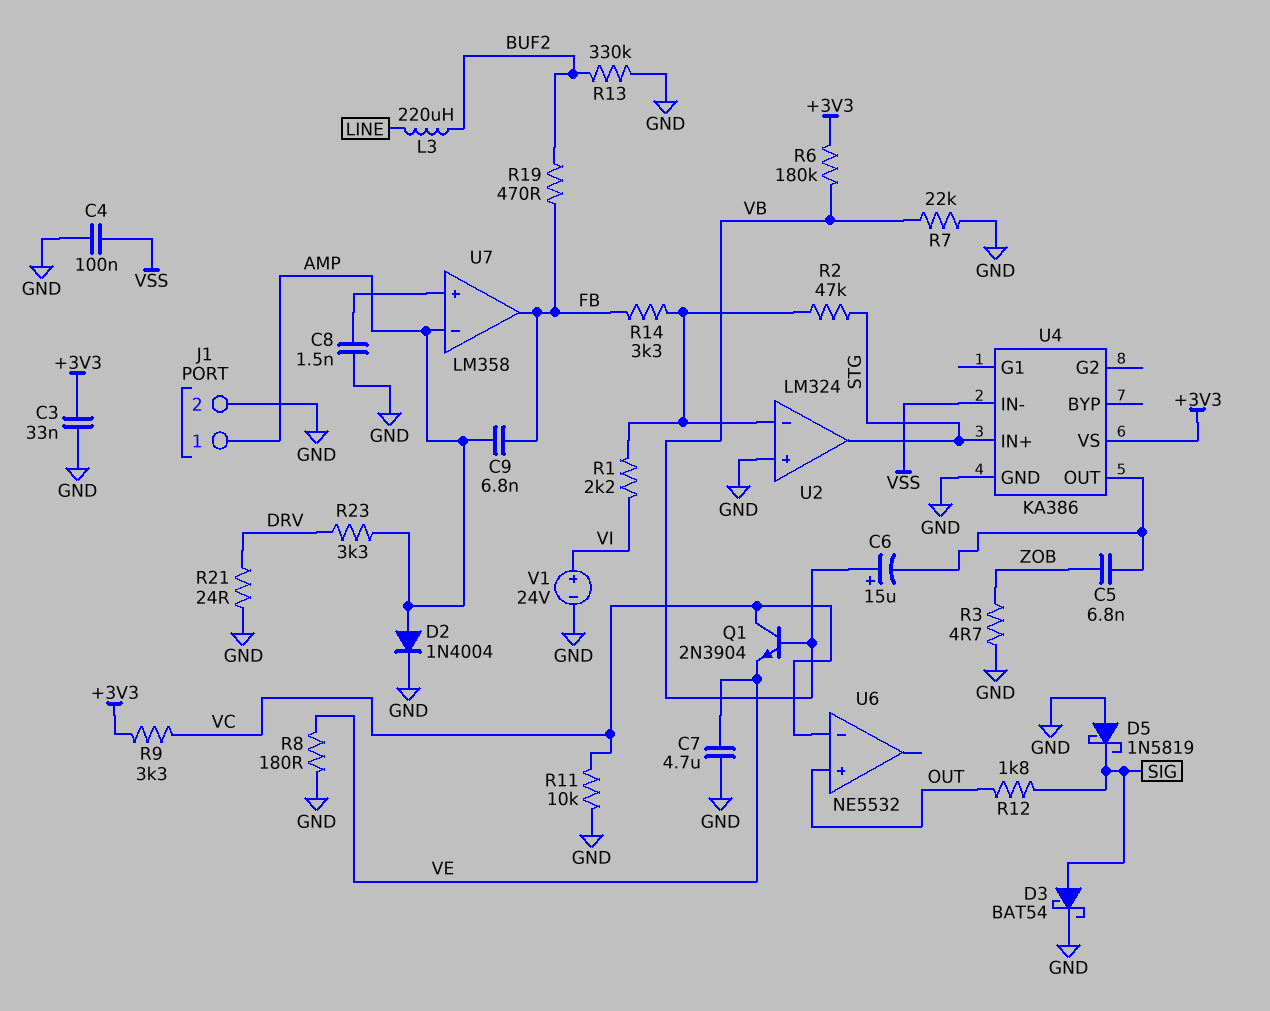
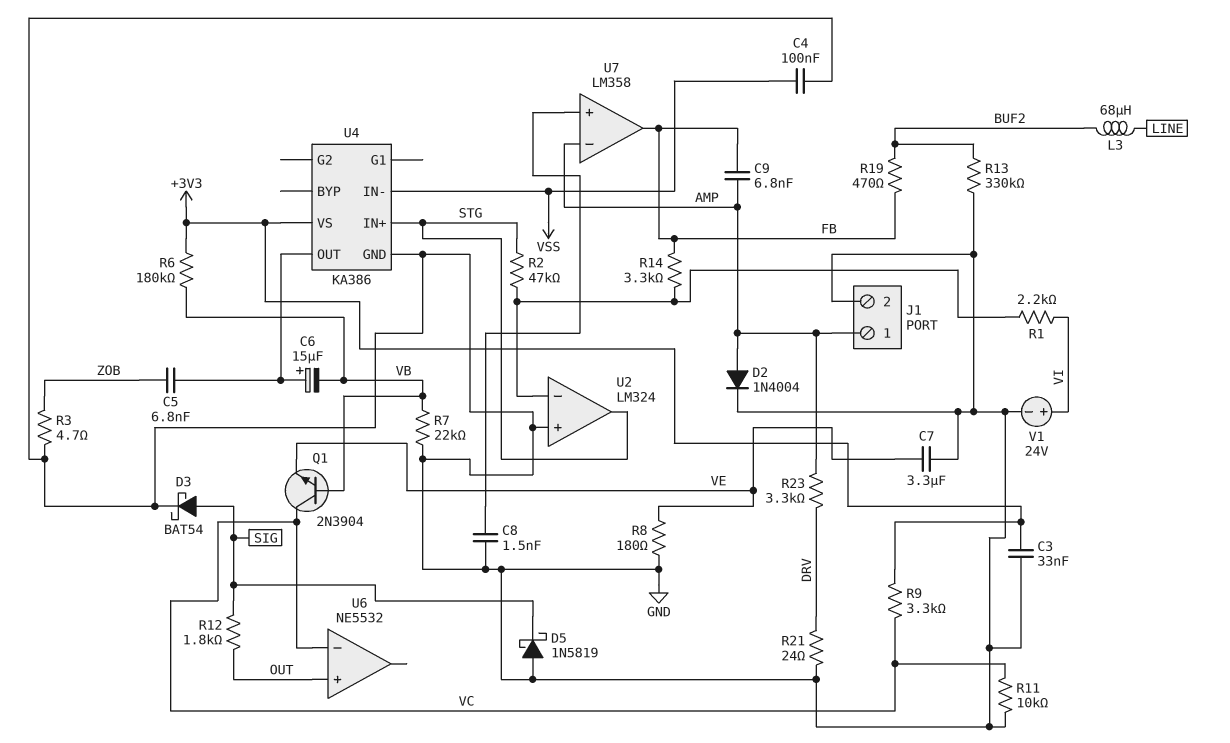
C6: 15uF (plus VB, minus U4/OUT) -> 15uF (plus U4/OUT, minus VB)
C7: 4.7uF (GND, VE) -> 3.3uF (GND, VE)
L3: 220uH (BUF2, LINE) -> 68uH (BUF2, LINE)

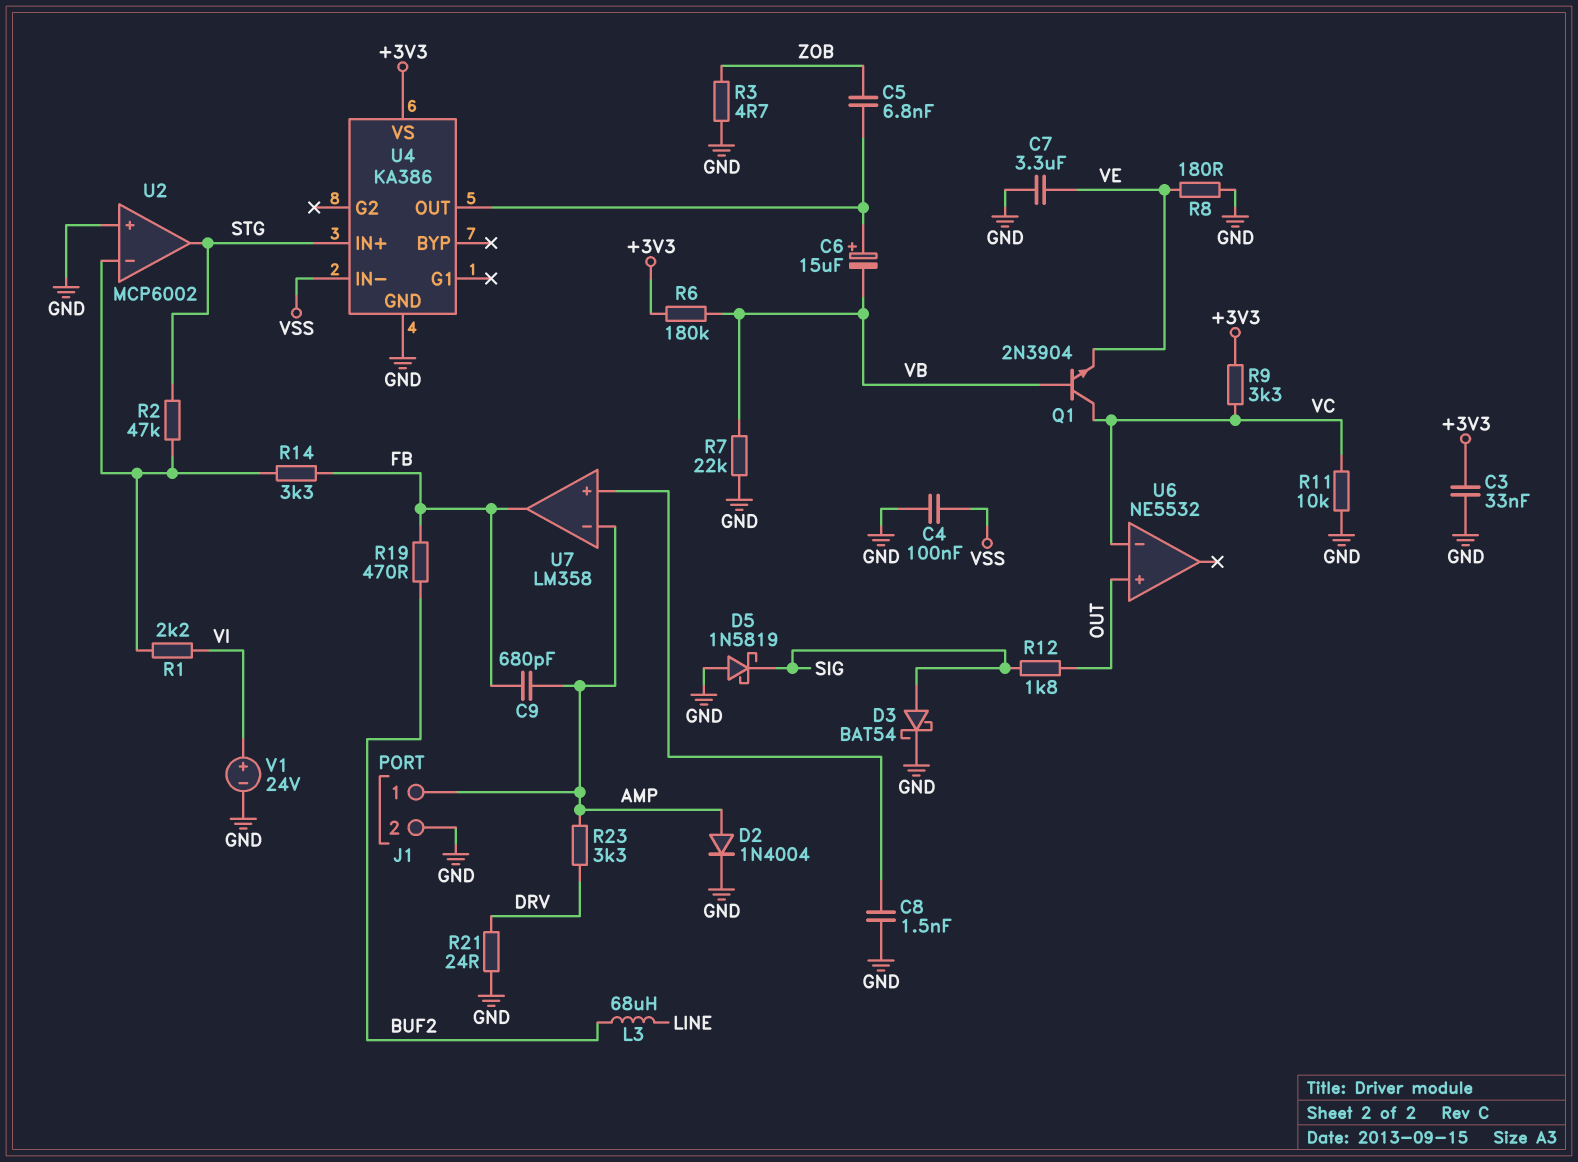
C9: 6.8nF (AMP, FB) -> 680pF (AMP, FB)
R13: 330k (BUF2, GND) -> none
U2: LM324 -> MCP6002

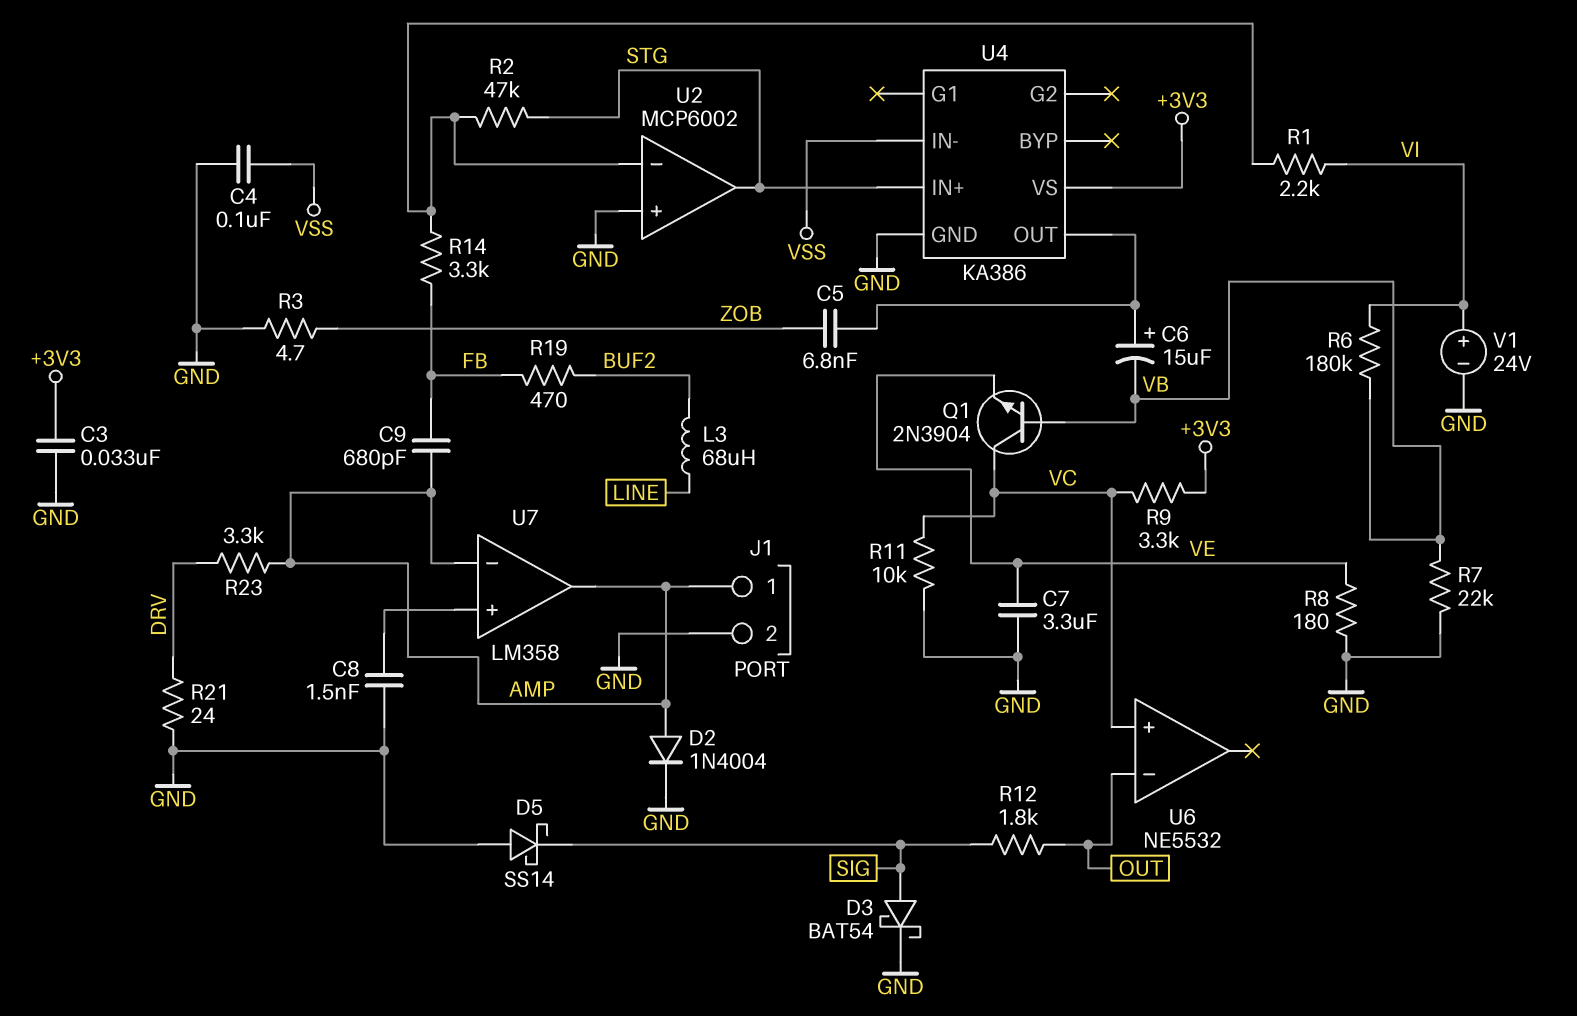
D5: schottky 1N5819 (A GND, K SIG) -> schottky SS14 (A GND, K SIG)
R6: 180k (+3V3, VB) -> 180k (VB, VI)
U6 pin in+: OUT -> VC
U6 pin in-: VC -> OUT
U7 pin out: FB -> AMP

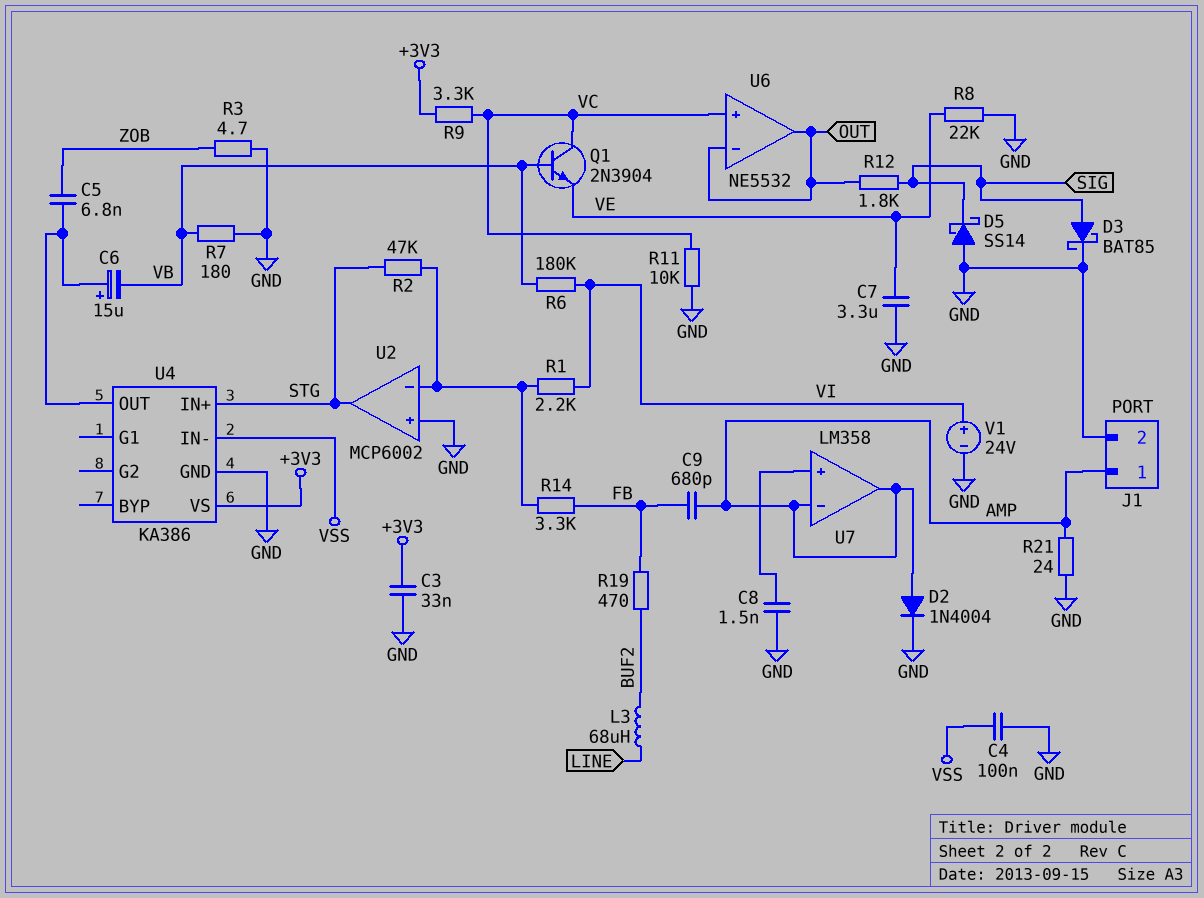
D3: schottky BAT54 (A SIG, K GND) -> schottky BAT85 (A SIG, K GND)
R7: 22k (GND, VB) -> 180 (GND, VB)
R8: 180 (GND, VE) -> 22k (GND, VE)
R21: 24 (DRV, GND) -> 24 (AMP, GND)
R23: 3.3k (AMP, DRV) -> none
U6 pin out: none -> OUT

